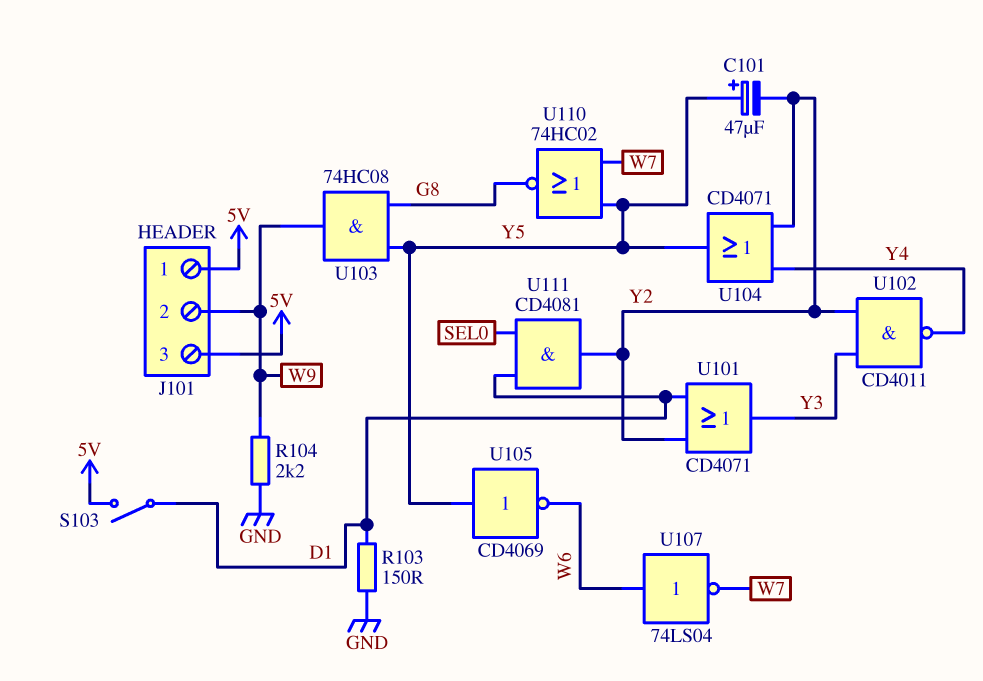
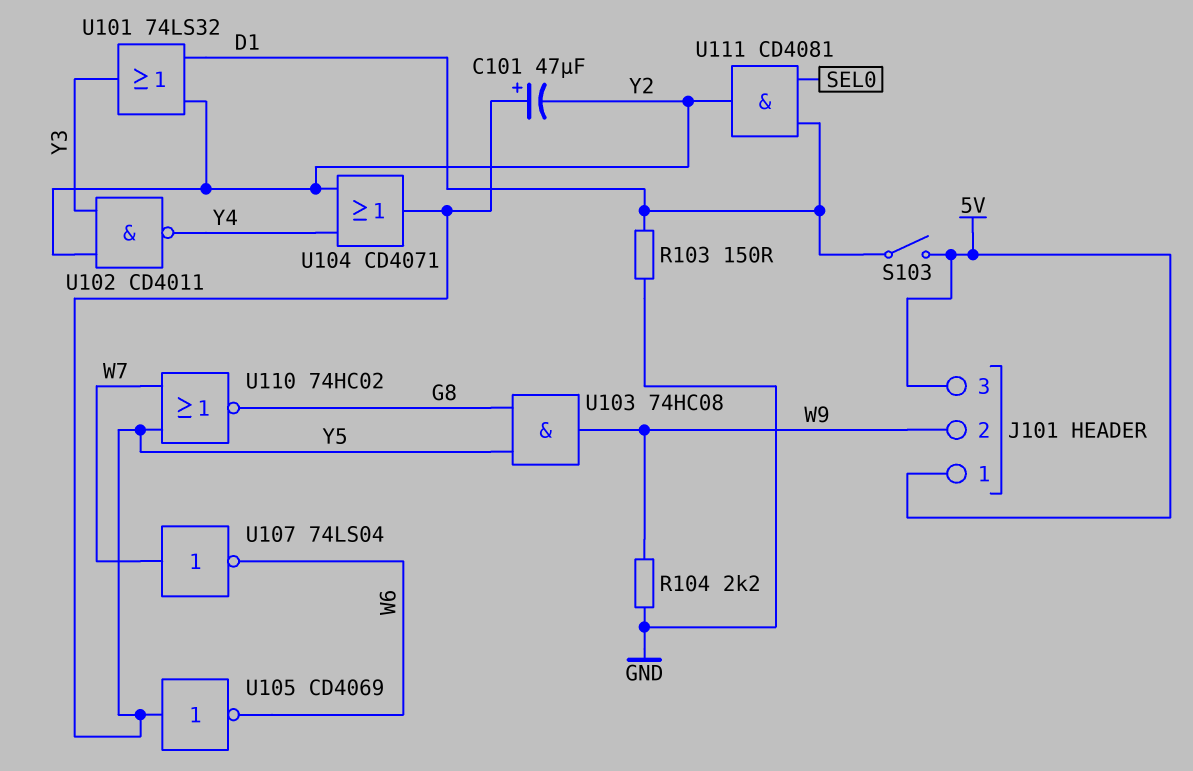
U101: OR CD4071 (in D1, in Y2, out Y3) -> OR 74LS32 (in D1, in Y2, out Y3)
U107: NOT 74LS04 (in W6, out W7) -> NOT 74LS04 (in W7, out W6)

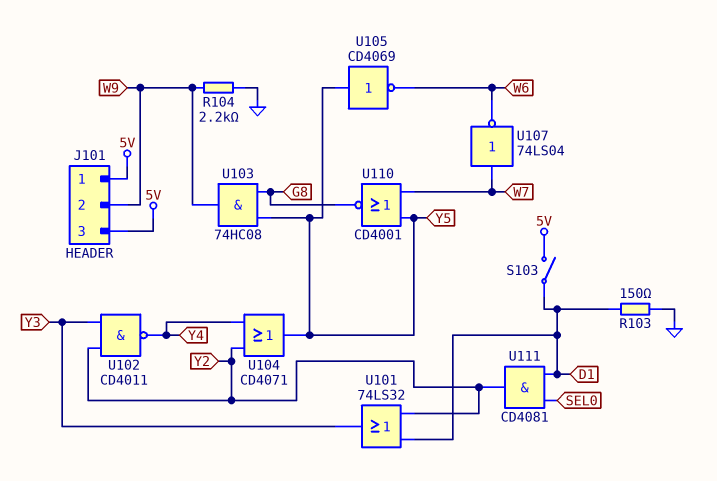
C101: 47uF (plus Y5, minus Y2) -> none
U110: NOR 74HC02 (in W7, in Y5, out G8) -> NOR CD4001 (in W7, in Y5, out G8)

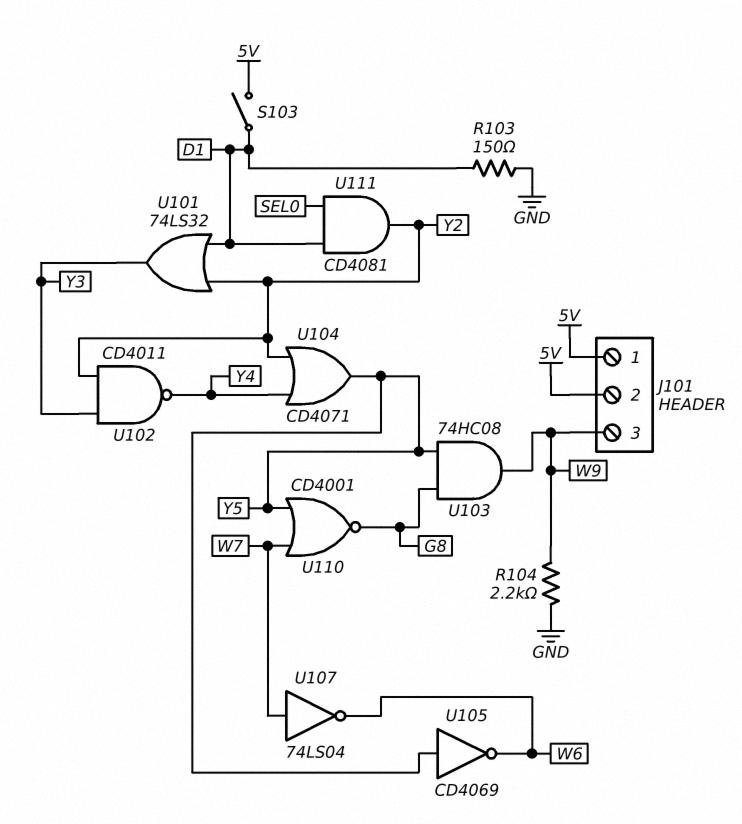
J101 pin 2: W9 -> 5V
J101 pin 3: 5V -> W9

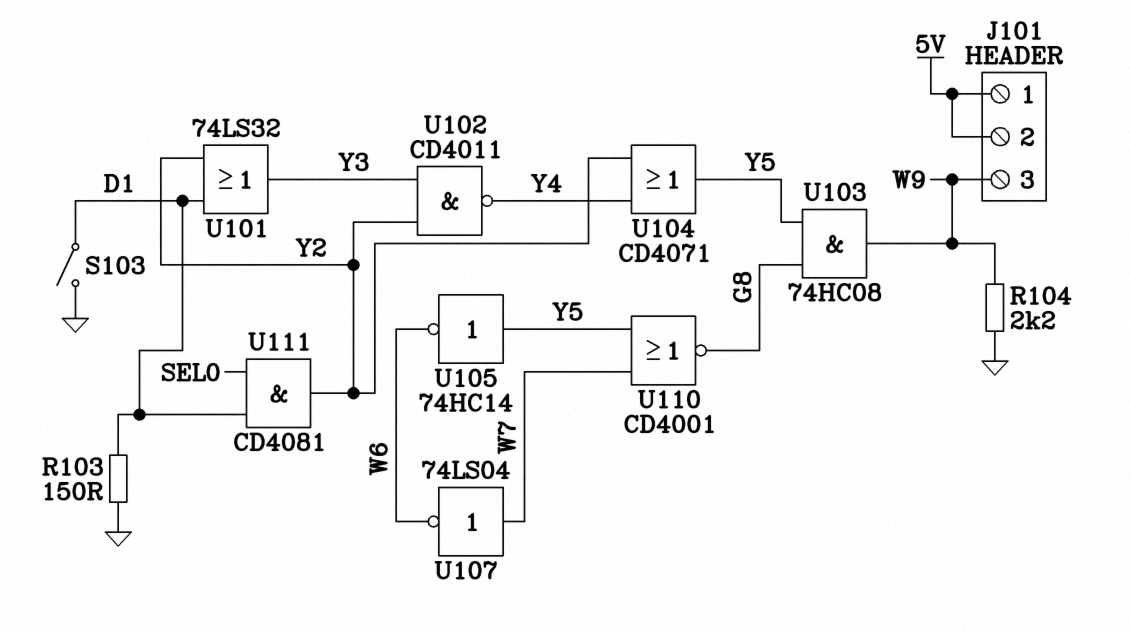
S103: switch (5V, D1) -> switch (D1, GND)
U105: NOT CD4069 (in Y5, out W6) -> NOT 74HC14 (in Y5, out W6)

